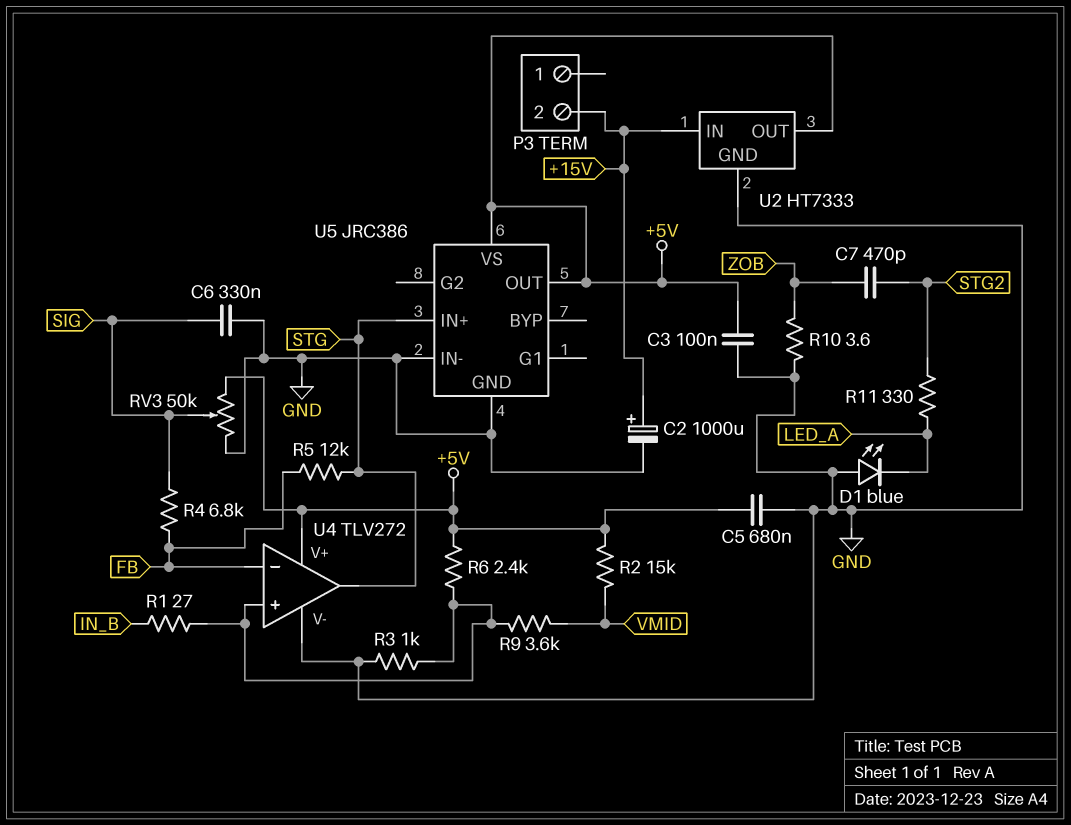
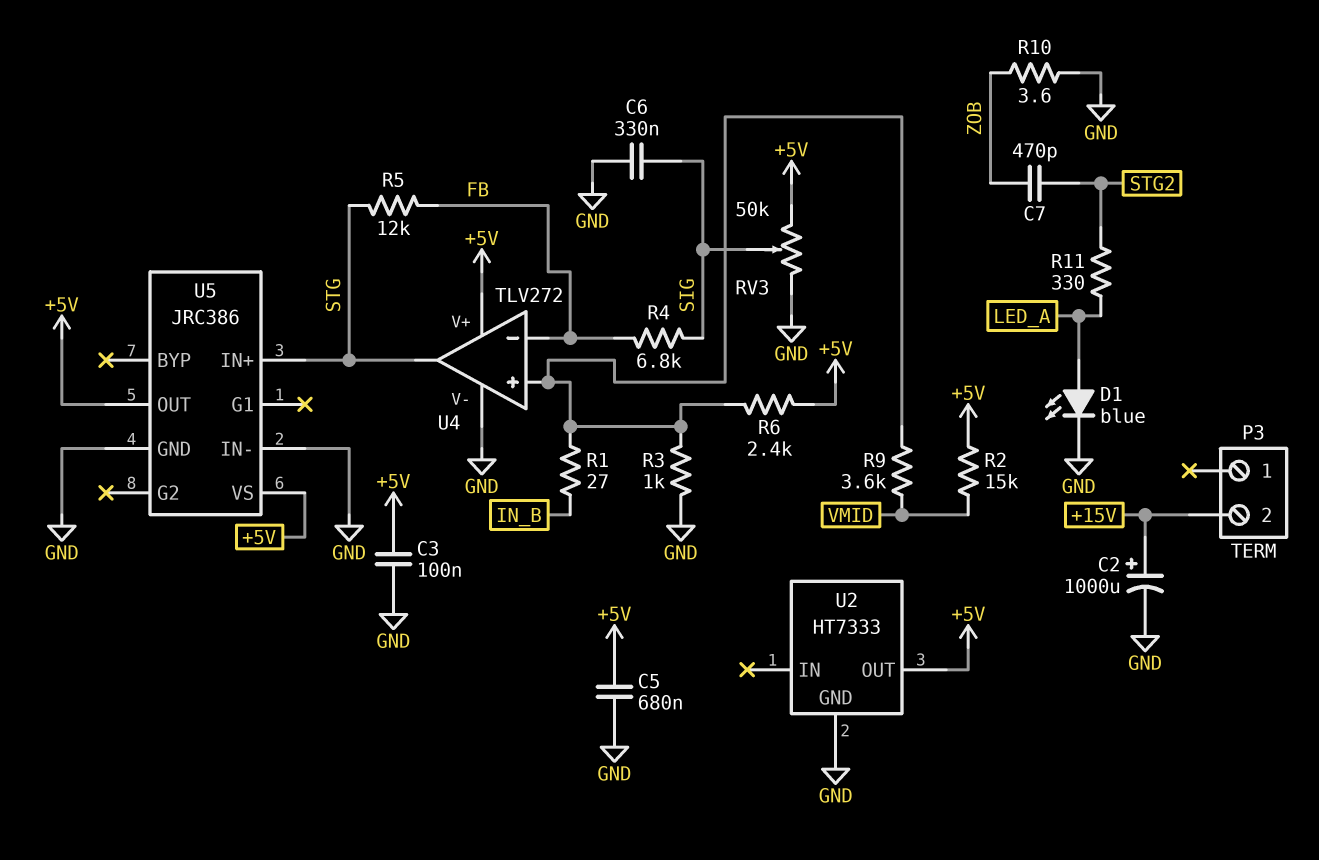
D1: LED blue (A GND, K LED_A) -> LED blue (A LED_A, K GND)
U2 pin IN: +15V -> none

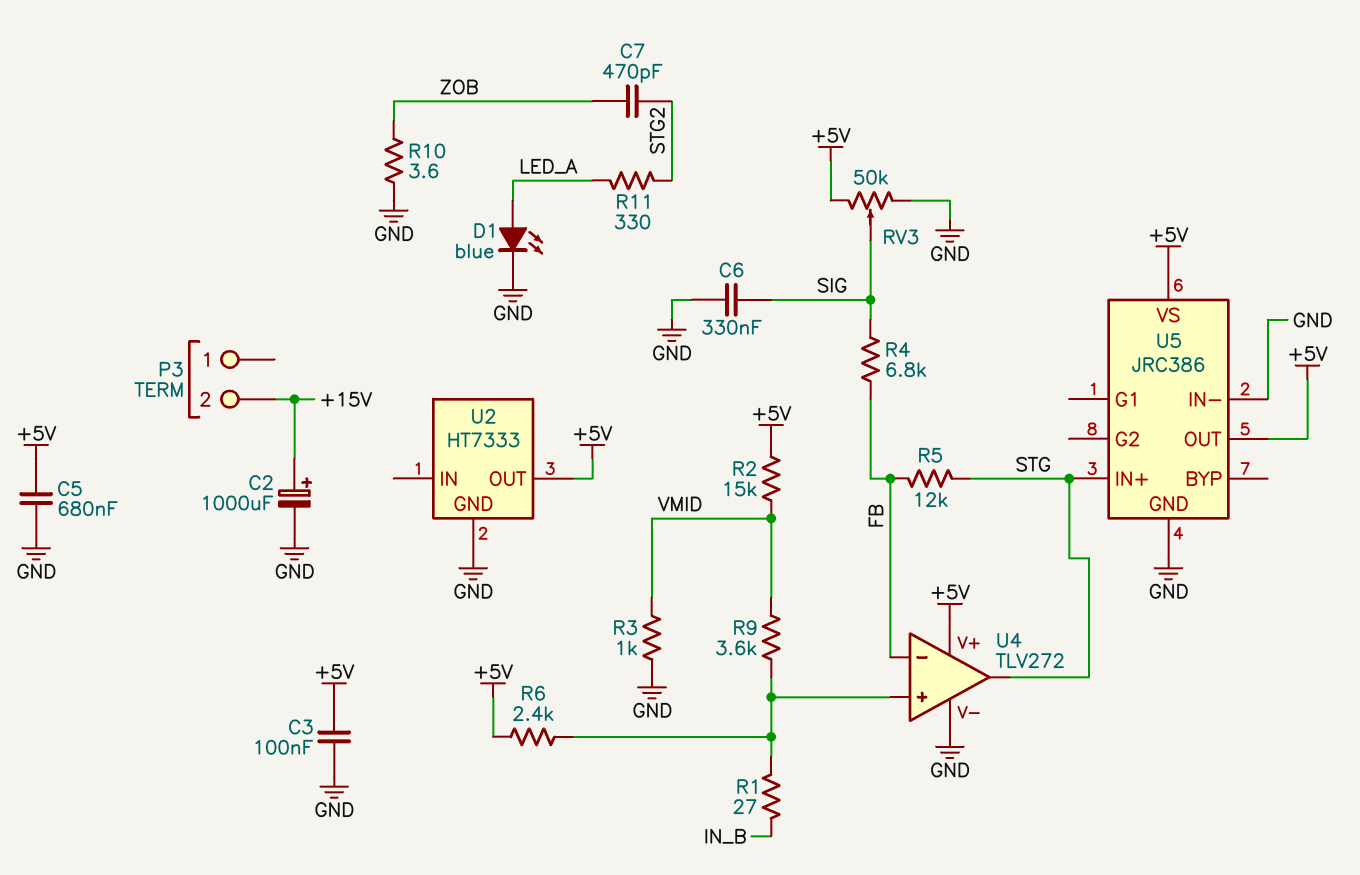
R3: 1k (GND, U4/in+) -> 1k (GND, VMID)

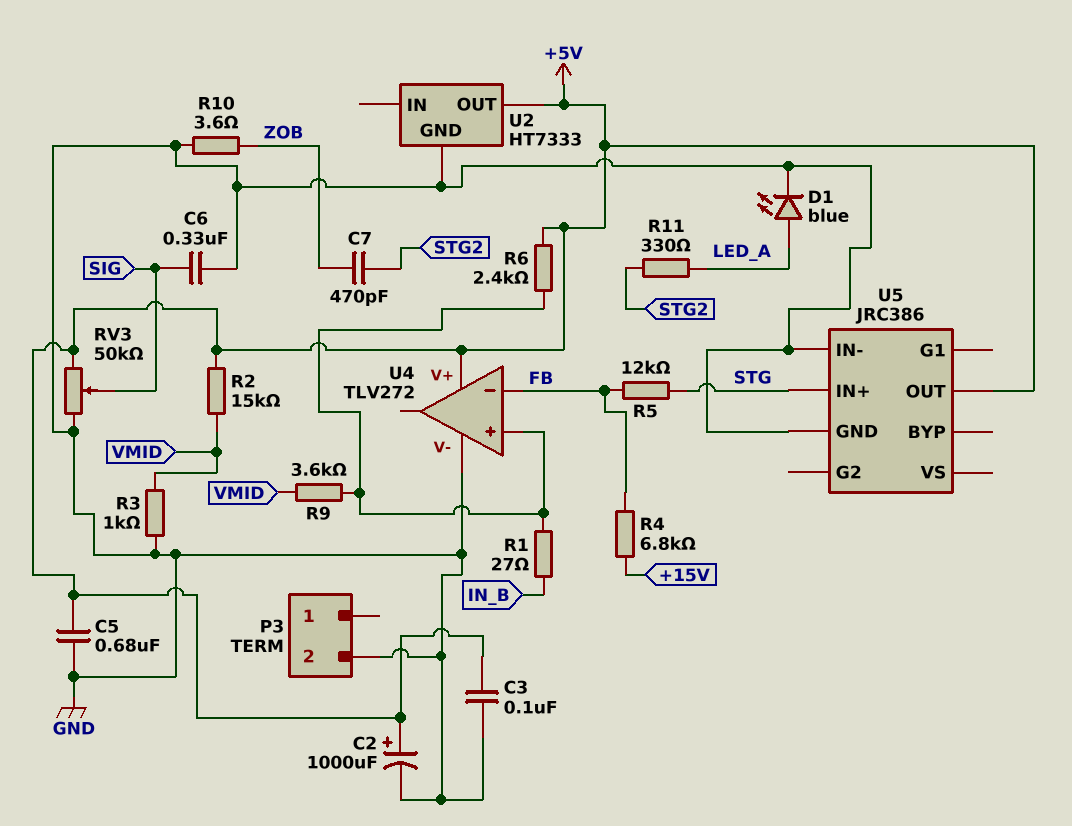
C2: 1000uF (plus +15V, minus GND) -> 1000uF (plus +5V, minus GND)
P3 pin 2: +15V -> GND
R4: 6.8k (FB, SIG) -> 6.8k (+15V, FB)
U4 pin out: STG -> none
U5 pin VS: +5V -> none

